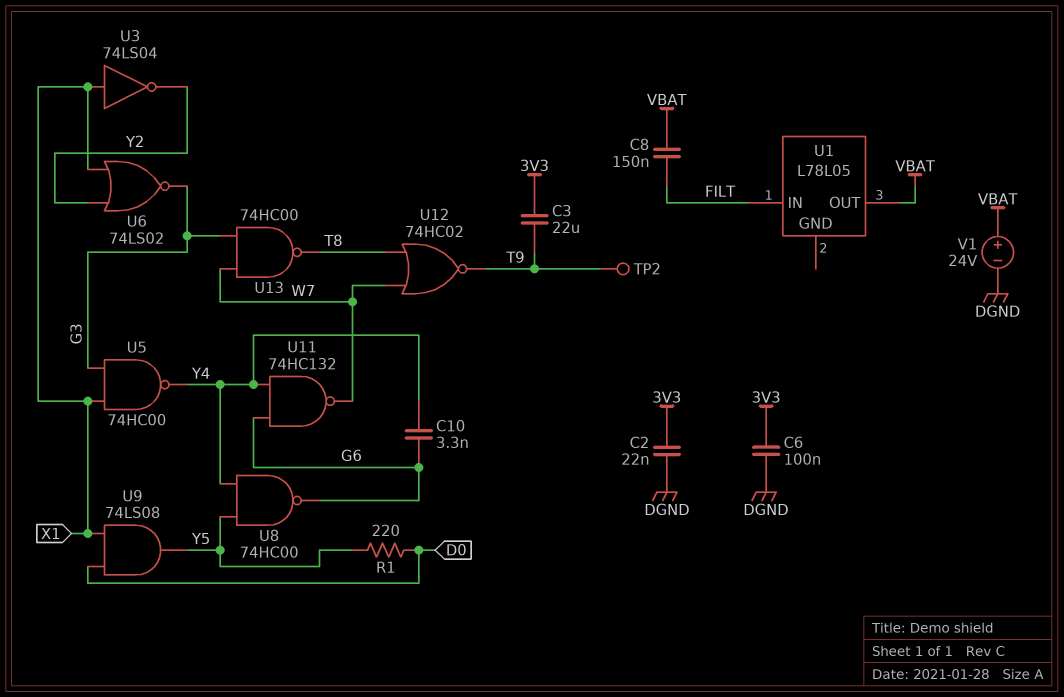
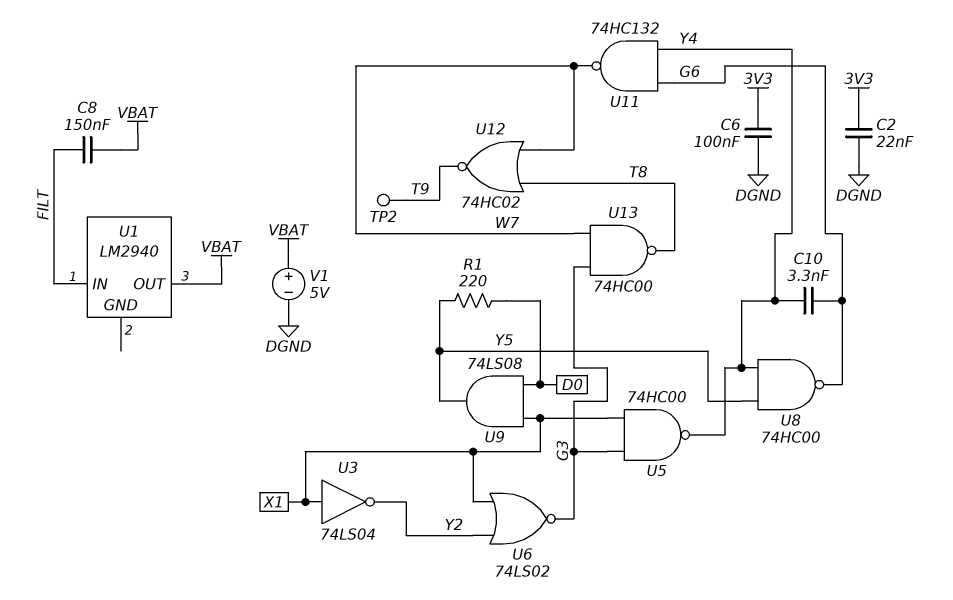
C3: 22uF (3V3, T9) -> none
U1: L78L05 -> LM2940
V1: 24V (plus VBAT, minus DGND) -> 5V (plus VBAT, minus DGND)

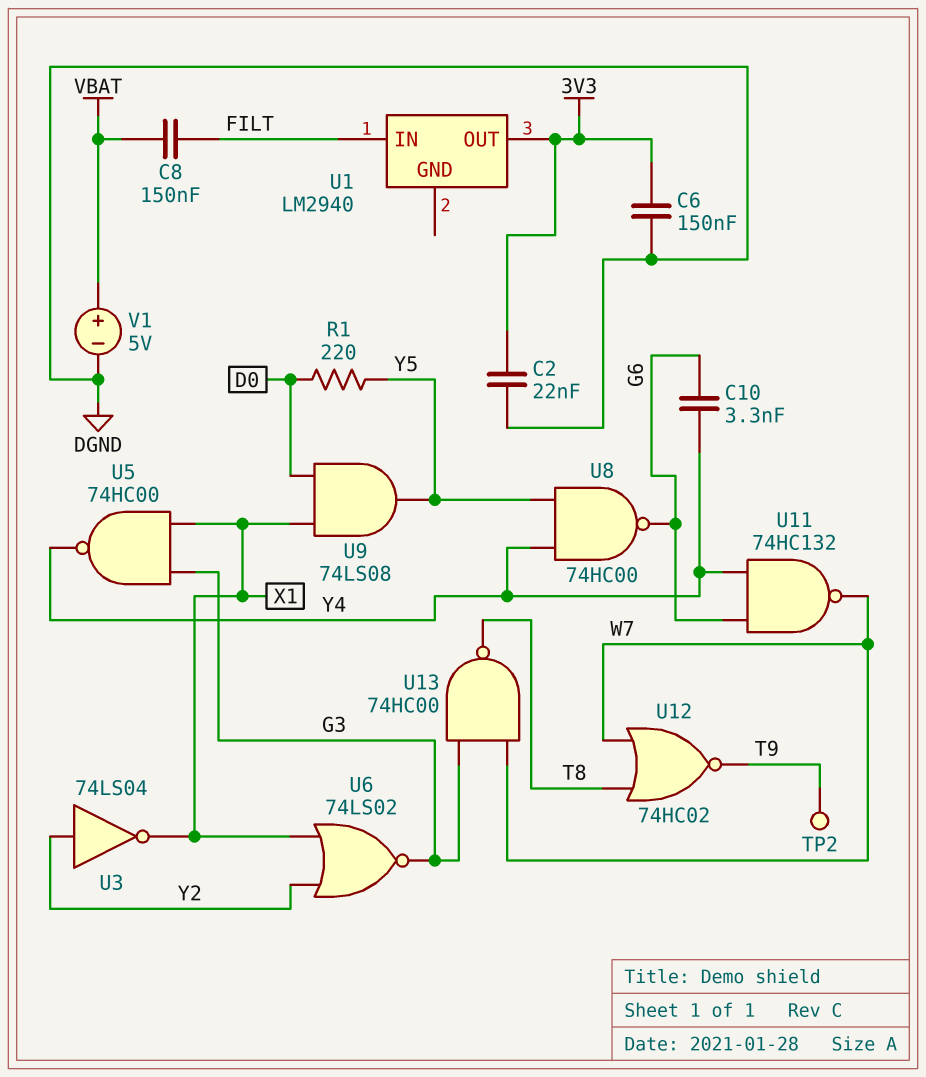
C6: 100nF (3V3, DGND) -> 150nF (3V3, DGND)
U1 pin OUT: VBAT -> 3V3
U3: NOT 74LS04 (in X1, out Y2) -> NOT 74LS04 (in Y2, out X1)

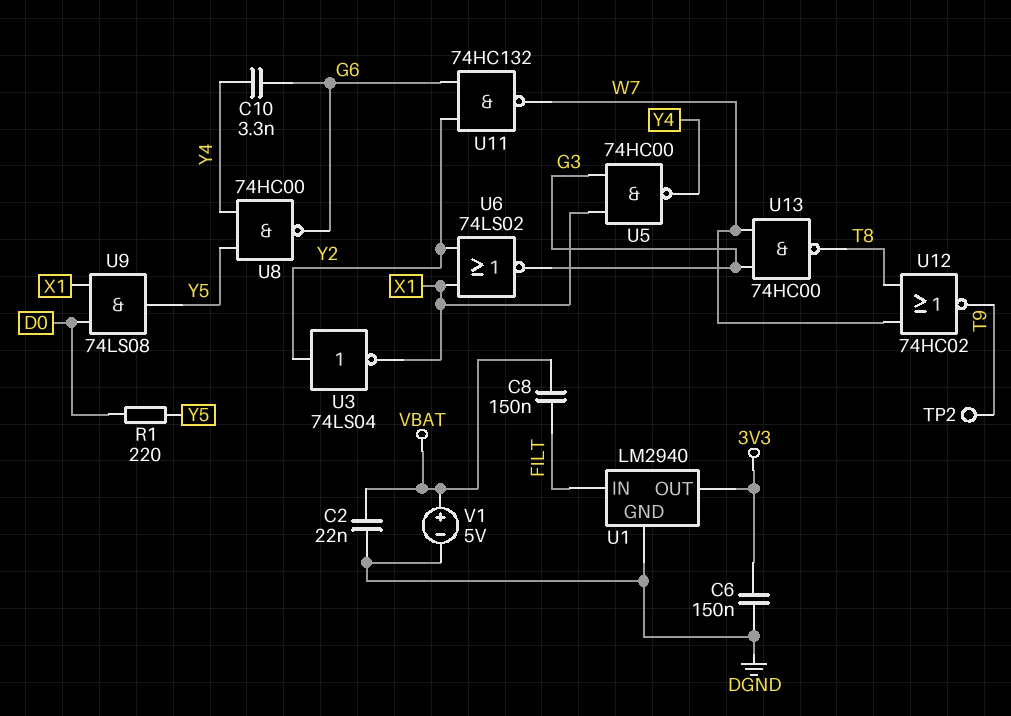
C2: 22nF (3V3, DGND) -> 22nF (DGND, VBAT)
U1 pin GND: none -> DGND
U11: NAND 74HC132 (in G6, in Y4, out W7) -> NAND 74HC132 (in G6, in Y2, out W7)

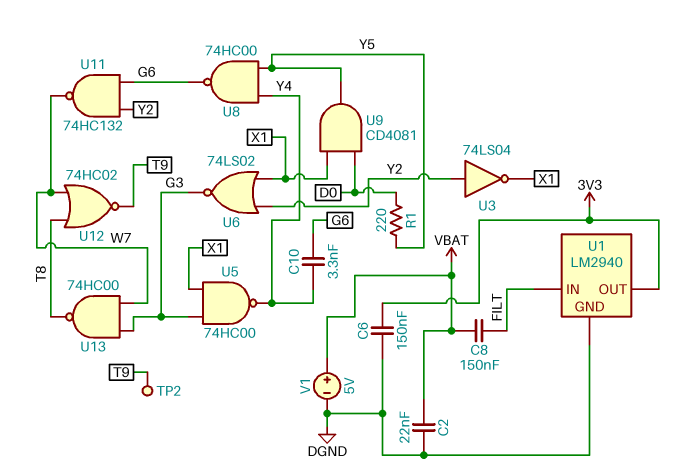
U9: AND 74LS08 (in D0, in X1, out Y5) -> AND CD4081 (in D0, in X1, out Y5)

